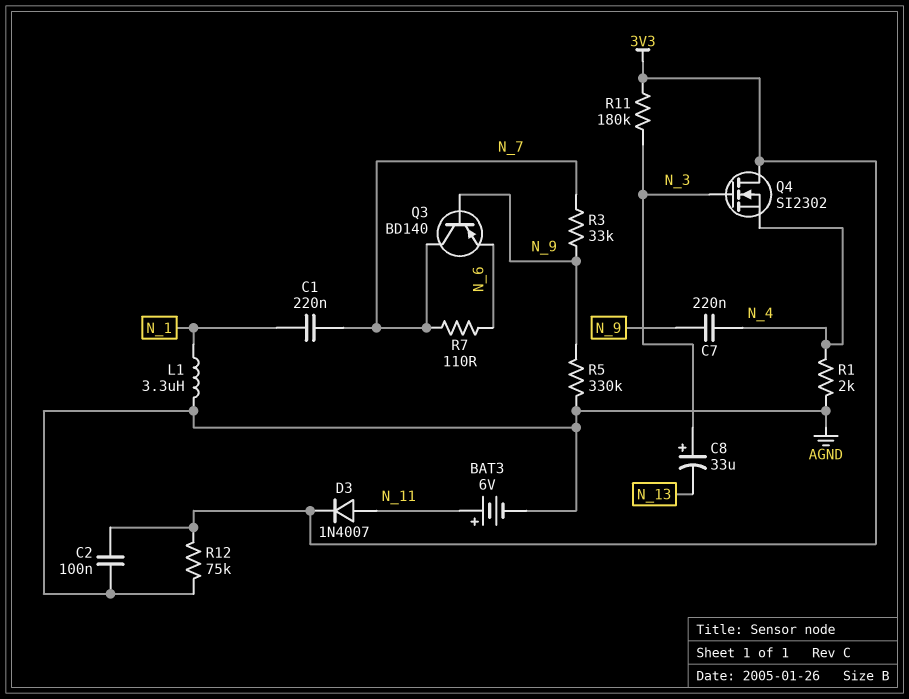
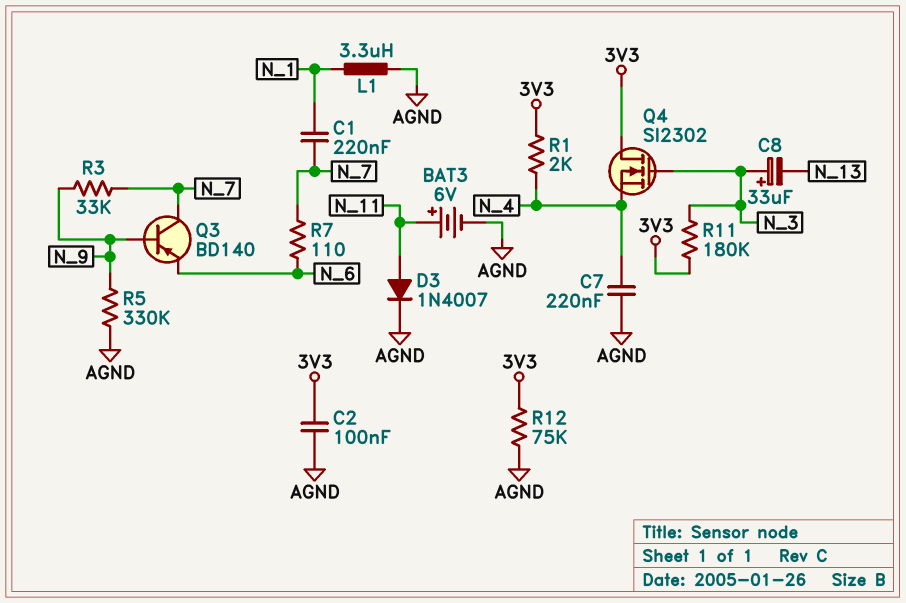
C7: 220nF (N_4, N_9) -> 220nF (AGND, N_4)
D3: diode 1N4007 (A N_11, K 3V3) -> diode 1N4007 (A N_11, K AGND)
R1: 2k (AGND, N_4) -> 2k (3V3, N_4)

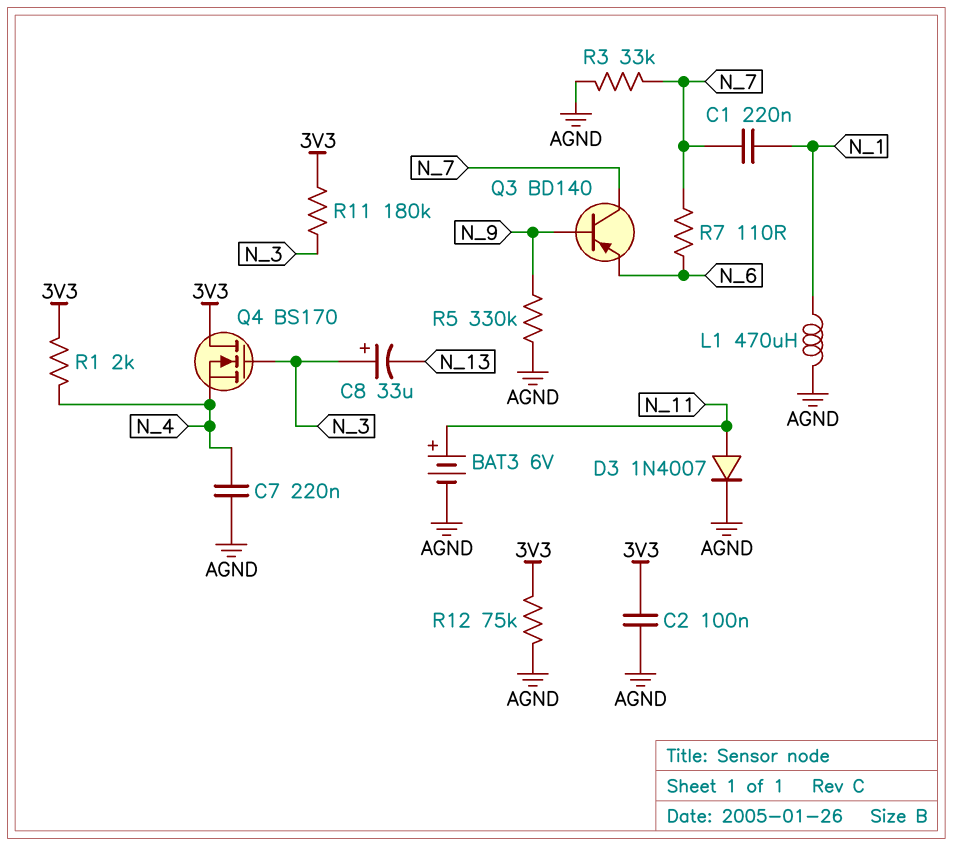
L1: 3.3uH (AGND, N_1) -> 470uH (AGND, N_1)
Q4: NMOS SI2302 (G N_3, D 3V3, S N_4) -> NMOS BS170 (G N_3, D 3V3, S N_4)
R3: 33k (N_7, N_9) -> 33k (AGND, N_7)

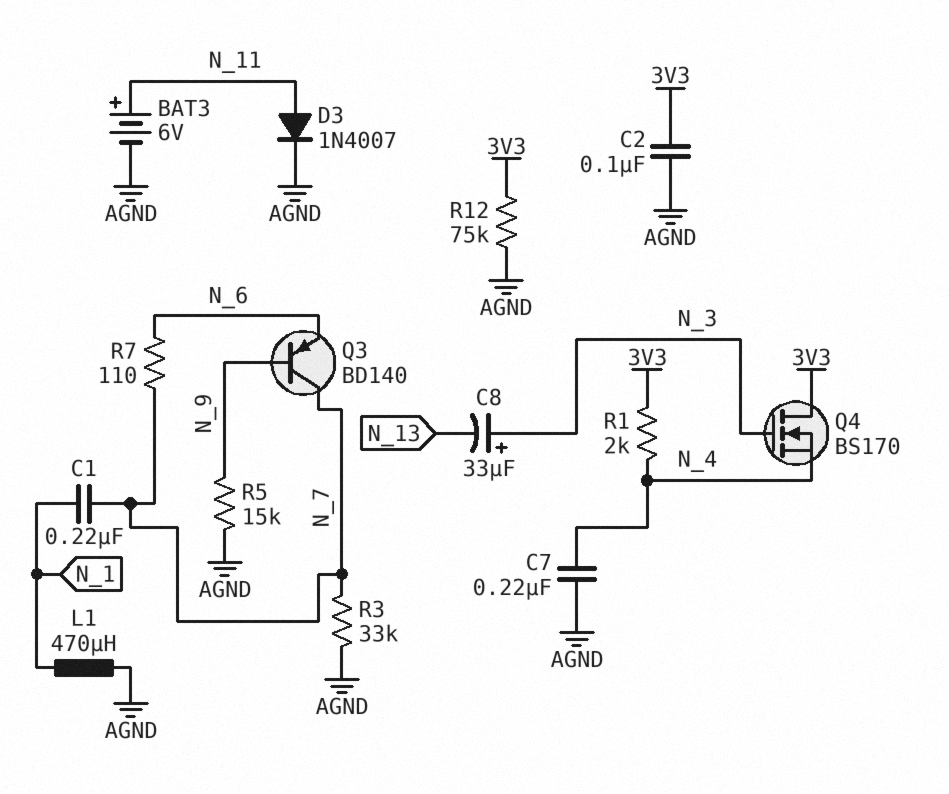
R5: 330k (AGND, N_9) -> 15k (AGND, N_9)
R11: 180k (3V3, N_3) -> none

